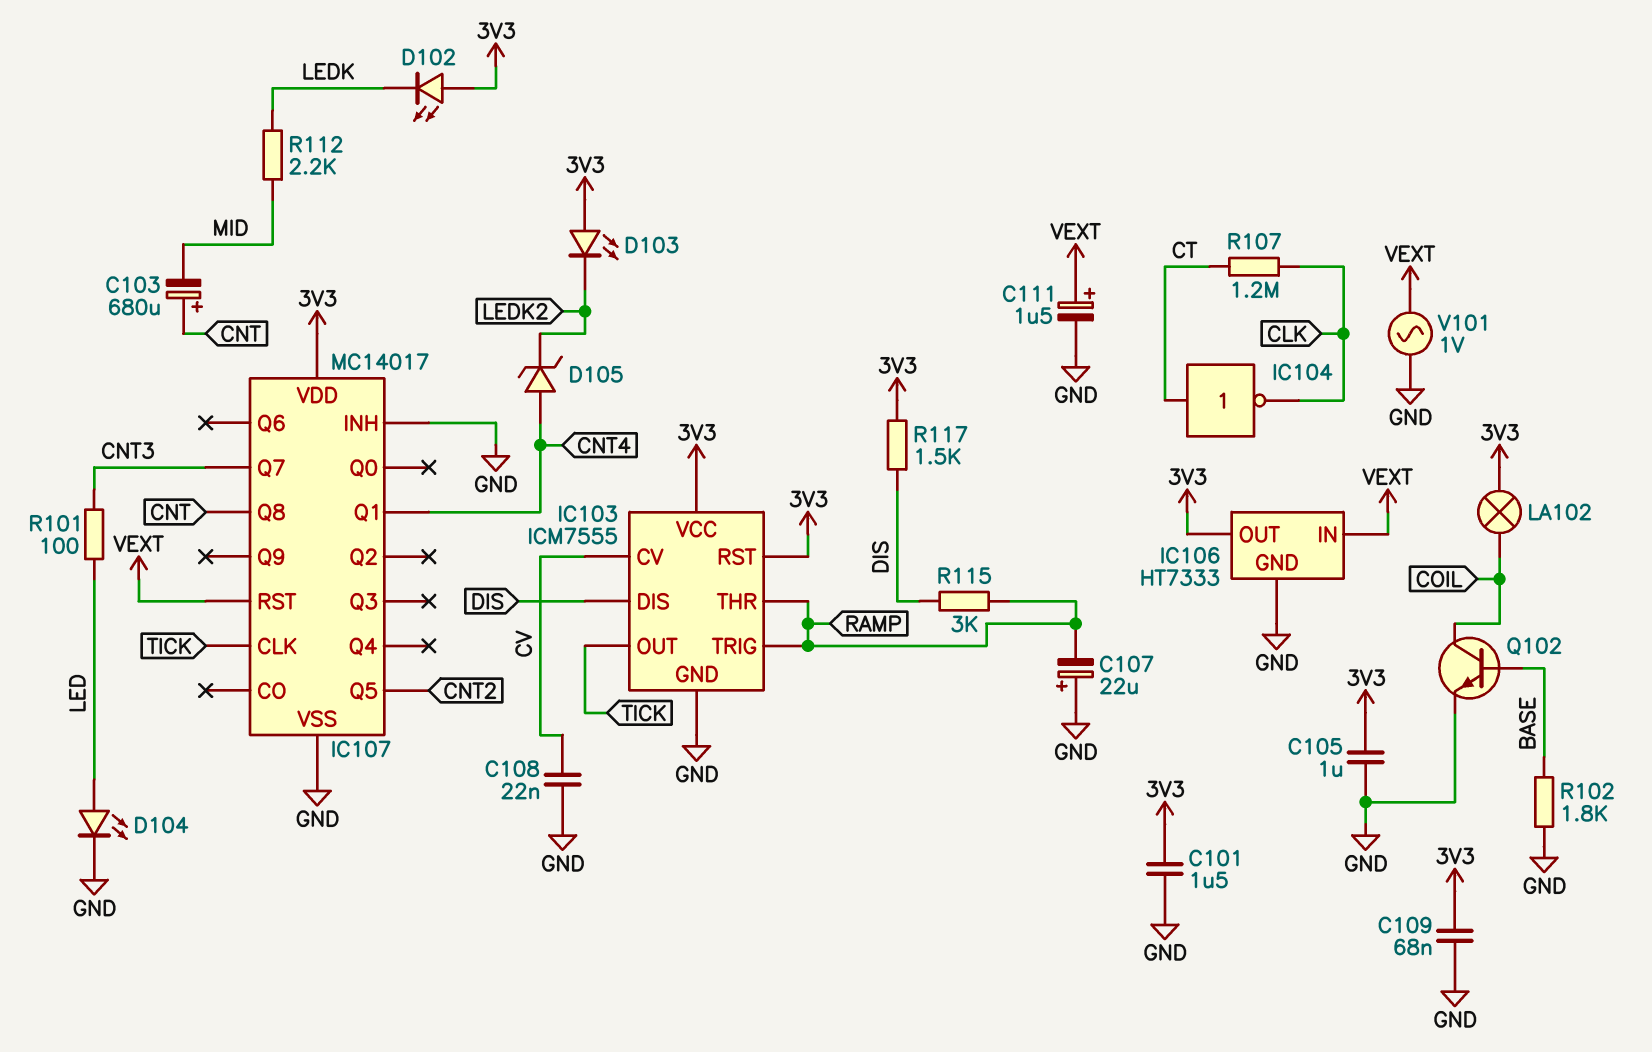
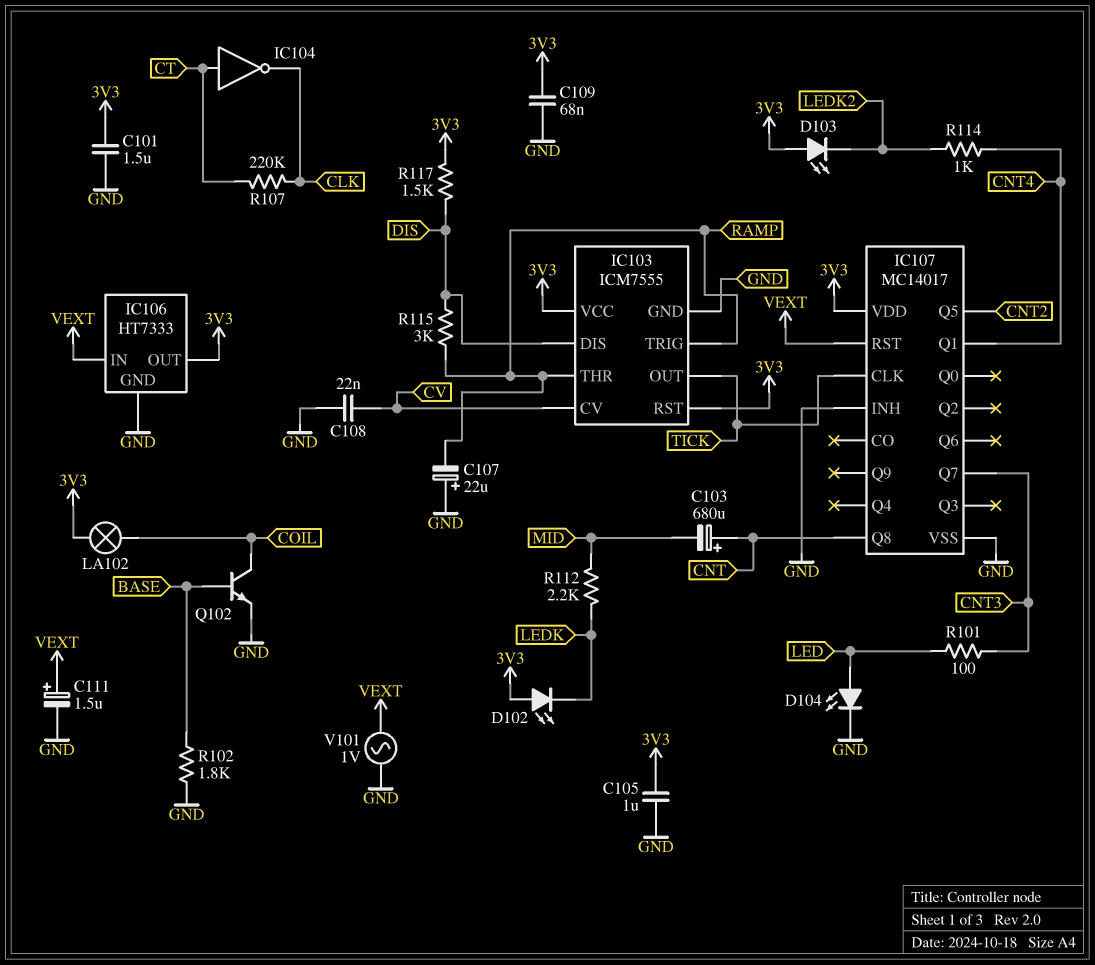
D105: zener (A CNT4, K LEDK2) -> none
R107: 1.2M (CLK, CT) -> 220k (CLK, CT)
R114: none -> 1k (CNT4, LEDK2)

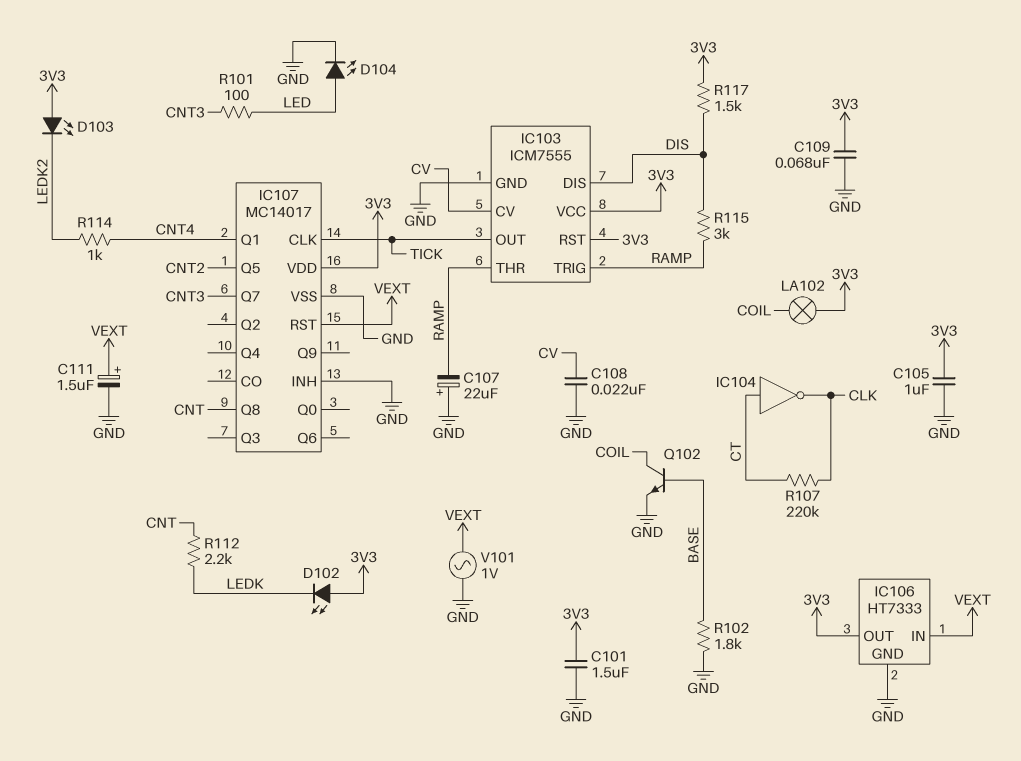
C103: 680uF (plus CNT, minus MID) -> none
R112: 2.2k (LEDK, MID) -> 2.2k (CNT, LEDK)

